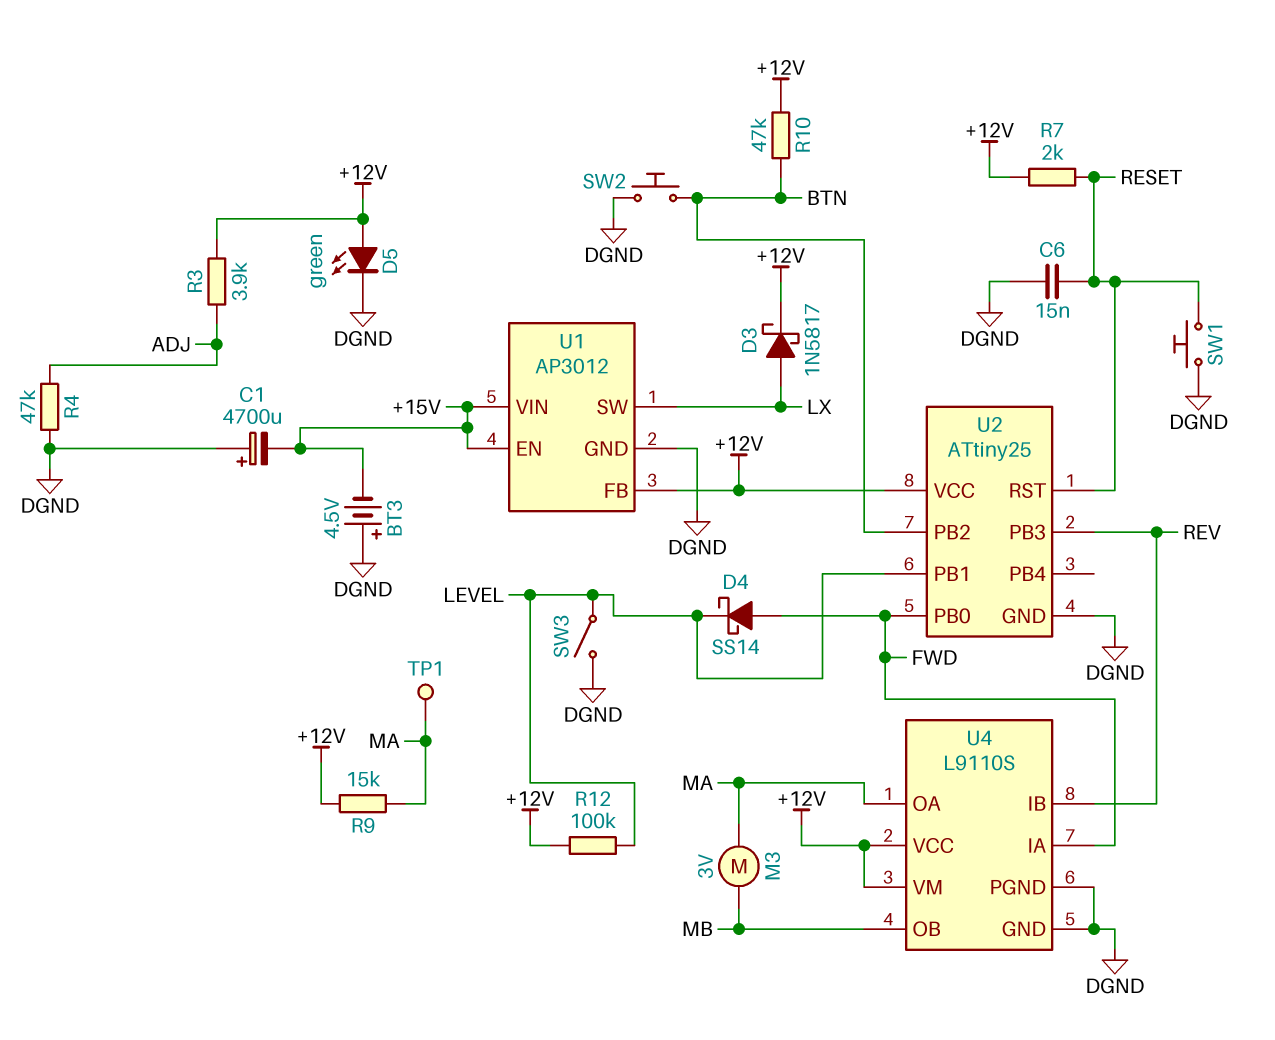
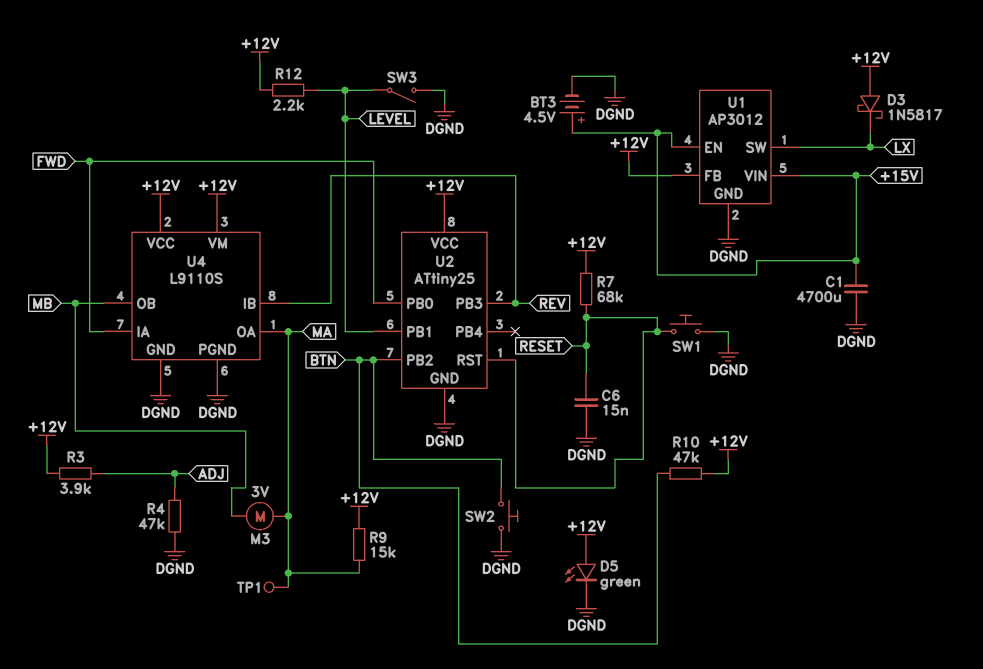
BT3: 4.5V (plus DGND, minus +15V) -> 4.5V (plus +15V, minus DGND)
C1: 4700uF (plus DGND, minus +15V) -> 4700uF (+15V, DGND)
D3: schottky 1N5817 (A LX, K +12V) -> schottky 1N5817 (A +12V, K LX)
D4: schottky SS14 (A FWD, K LEVEL) -> none
R7: 2k (+12V, RESET) -> 68k (+12V, RESET)
R12: 100k (+12V, LEVEL) -> 2.2k (+12V, LEVEL)

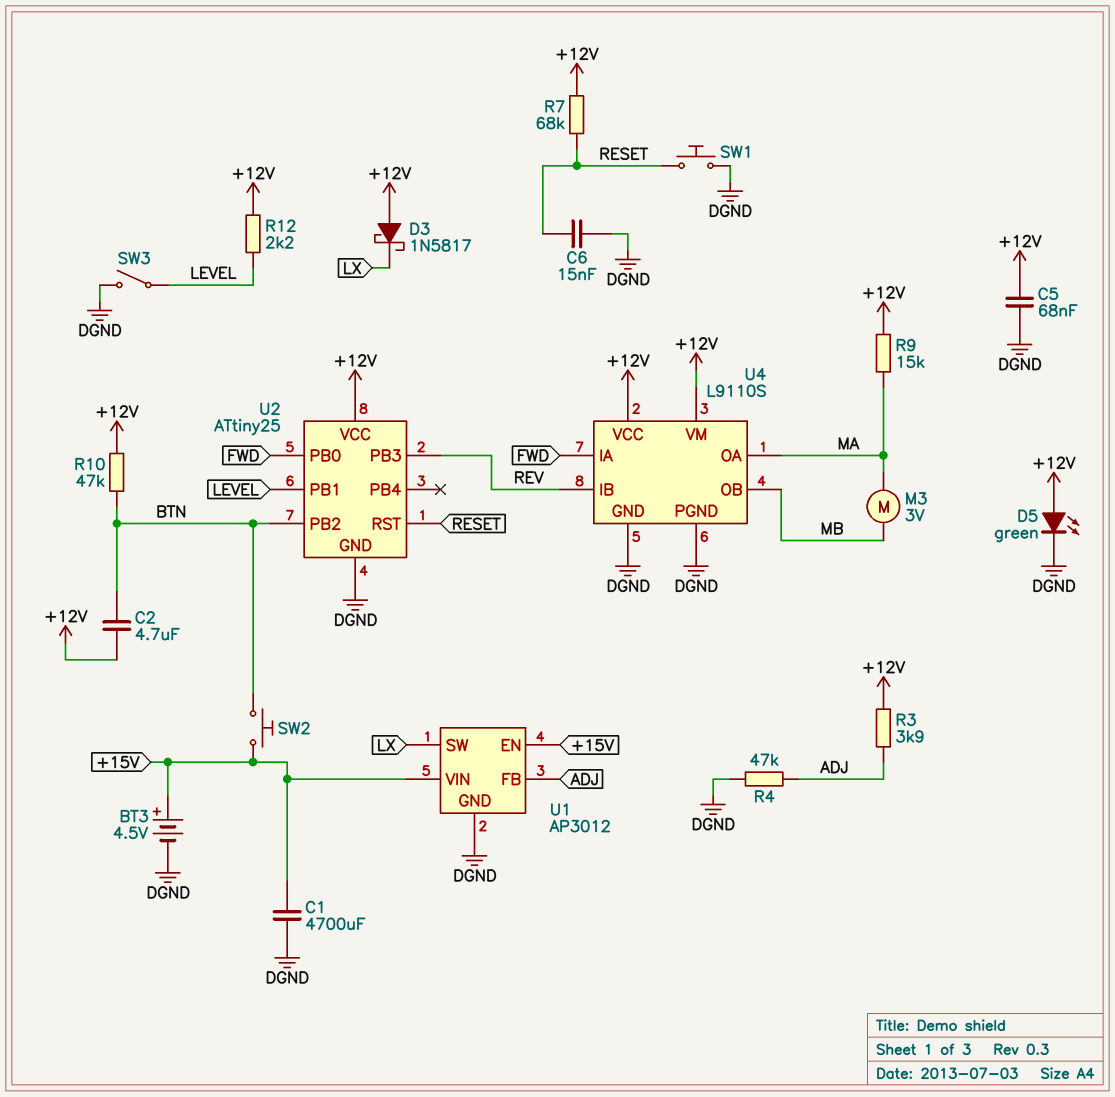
C2: none -> 4.7uF (+12V, BTN)
C5: none -> 68nF (+12V, DGND)
SW2: button (BTN, DGND) -> button (+15V, BTN)
TP1: test point (MA) -> none
U1 pin FB: +12V -> ADJ

